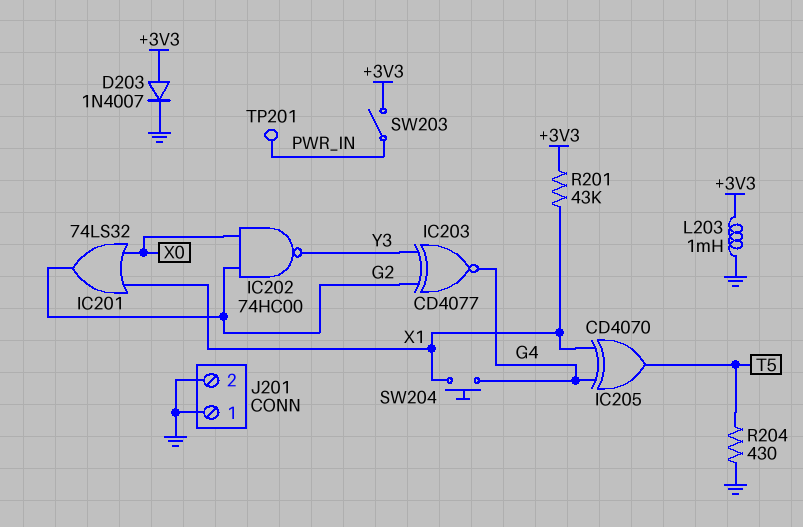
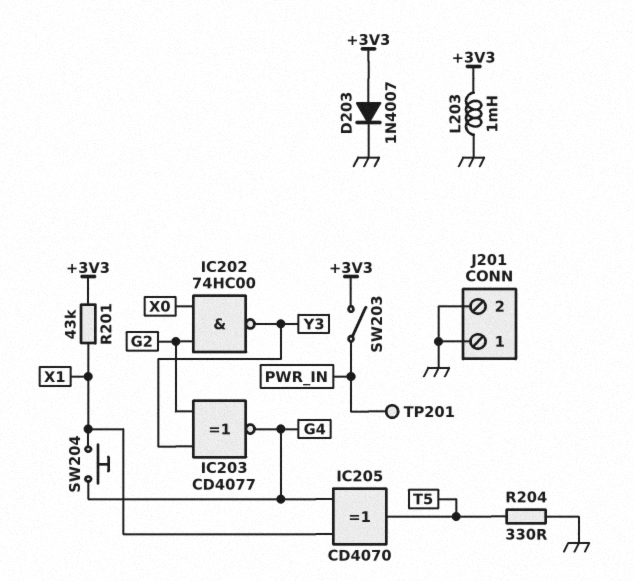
IC201: OR 74LS32 (in X0, in X1, out G2) -> none
R204: 430 (GND, T5) -> 330 (GND, T5)

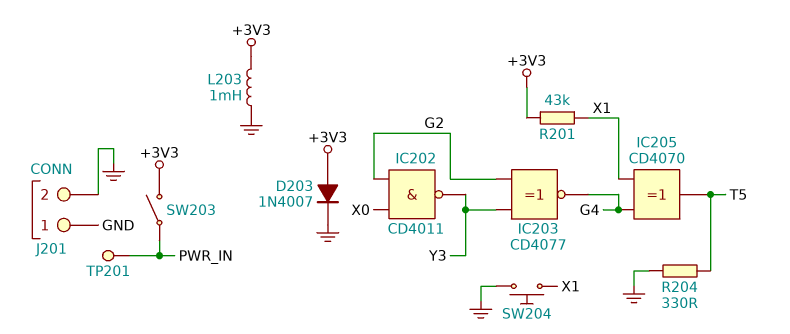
IC202: NAND 74HC00 (in G2, in X0, out Y3) -> NAND CD4011 (in G2, in X0, out Y3)
SW204: button (G4, X1) -> button (GND, X1)

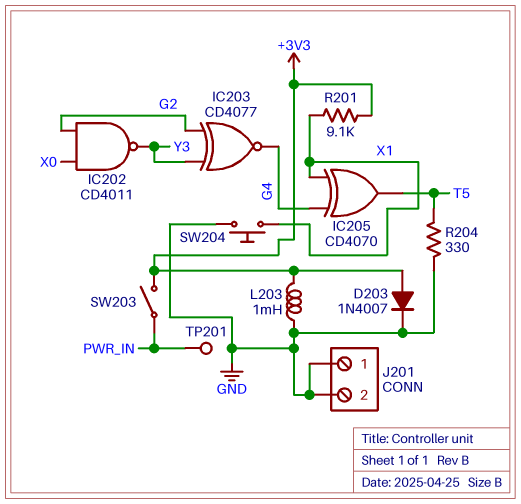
R201: 43k (+3V3, X1) -> 9.1k (+3V3, X1)

